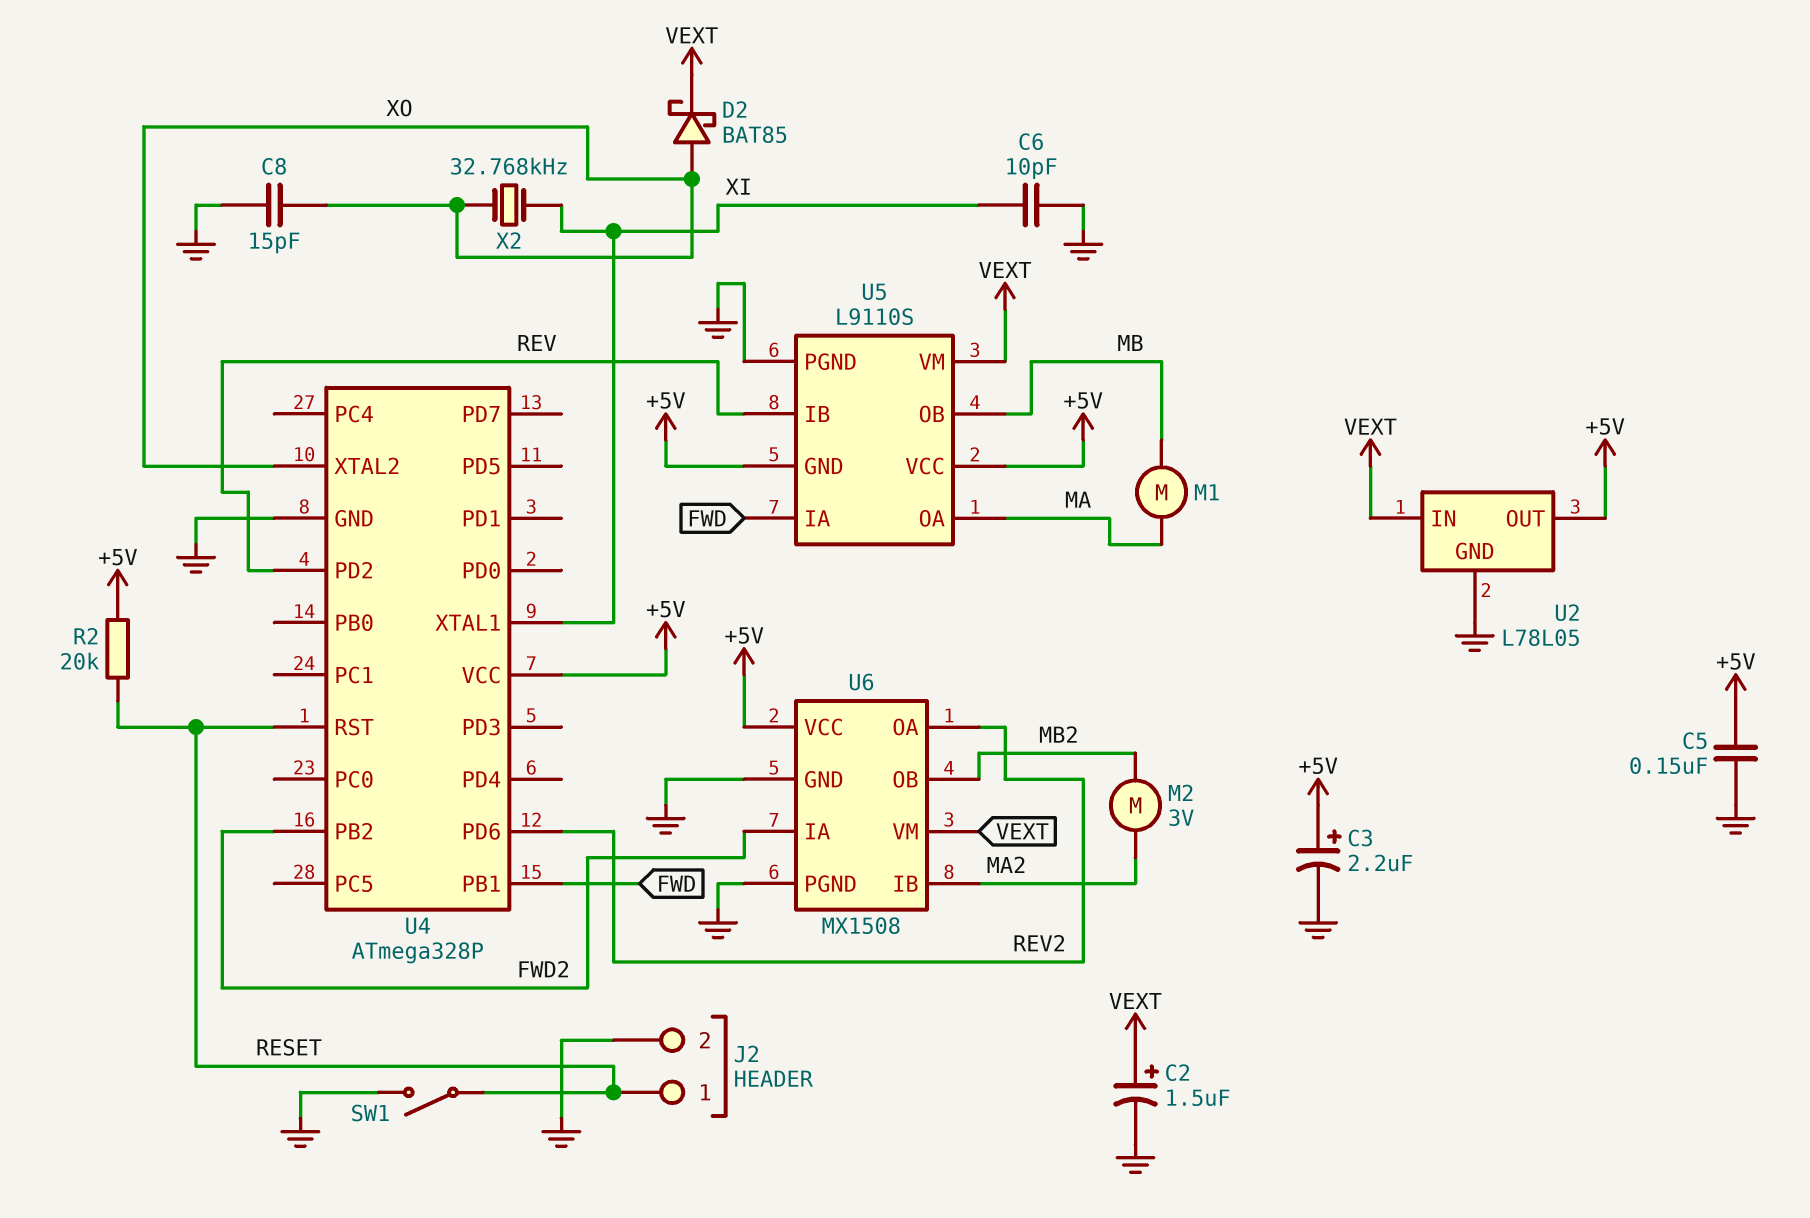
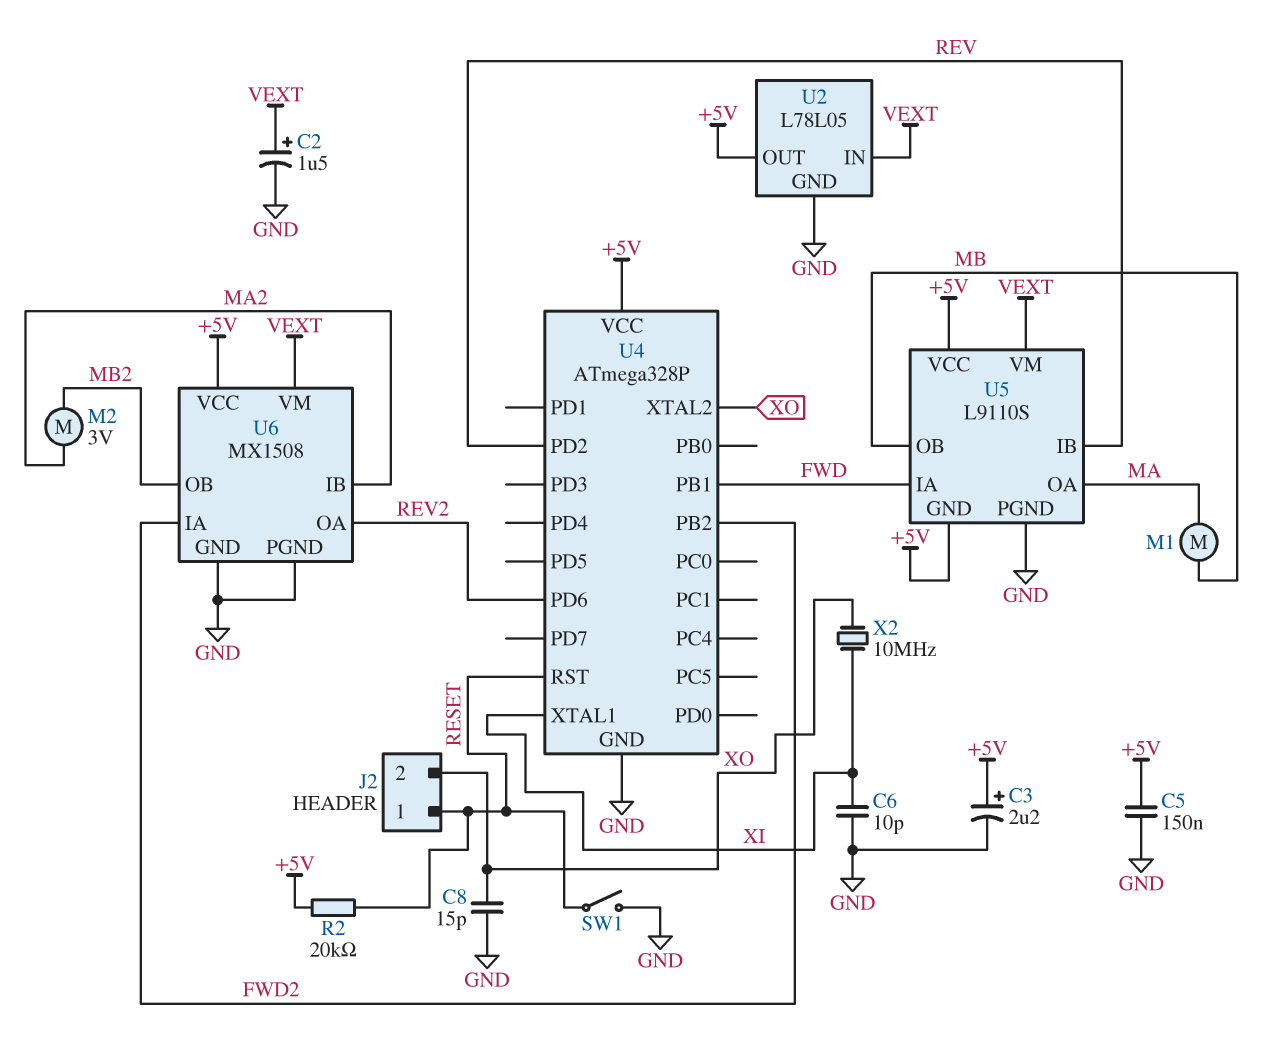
D2: schottky BAT85 (A XO, K VEXT) -> none
J2 pin 2: GND -> XO
X2: 32.768kHz (XI, XO) -> 10MHz (XI, XO)

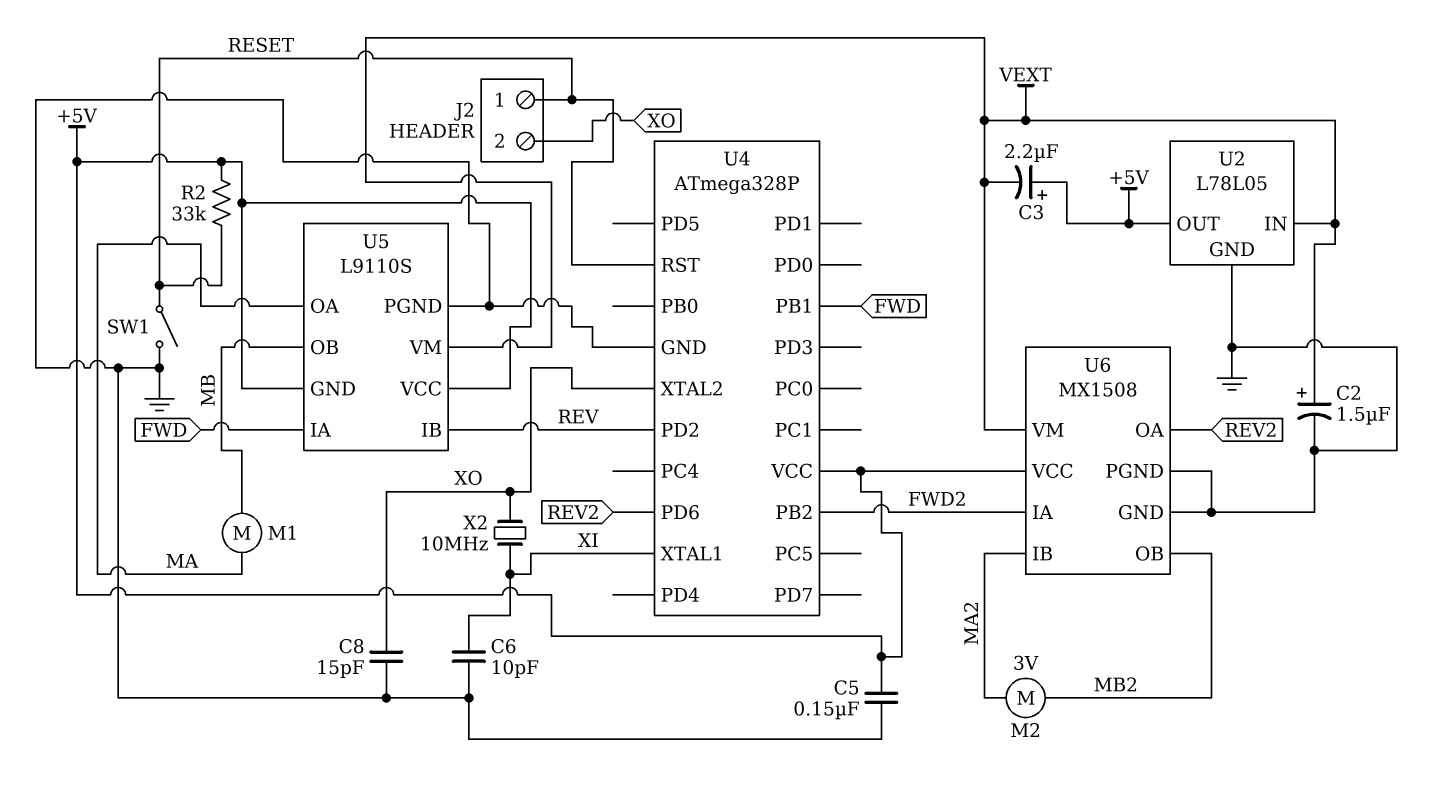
C3: 2.2uF (plus +5V, minus GND) -> 2.2uF (plus +5V, minus VEXT)
R2: 20k (+5V, RESET) -> 33k (+5V, RESET)

